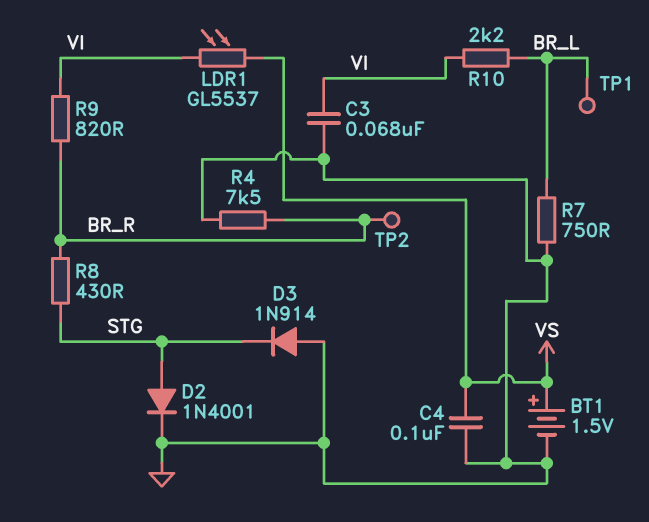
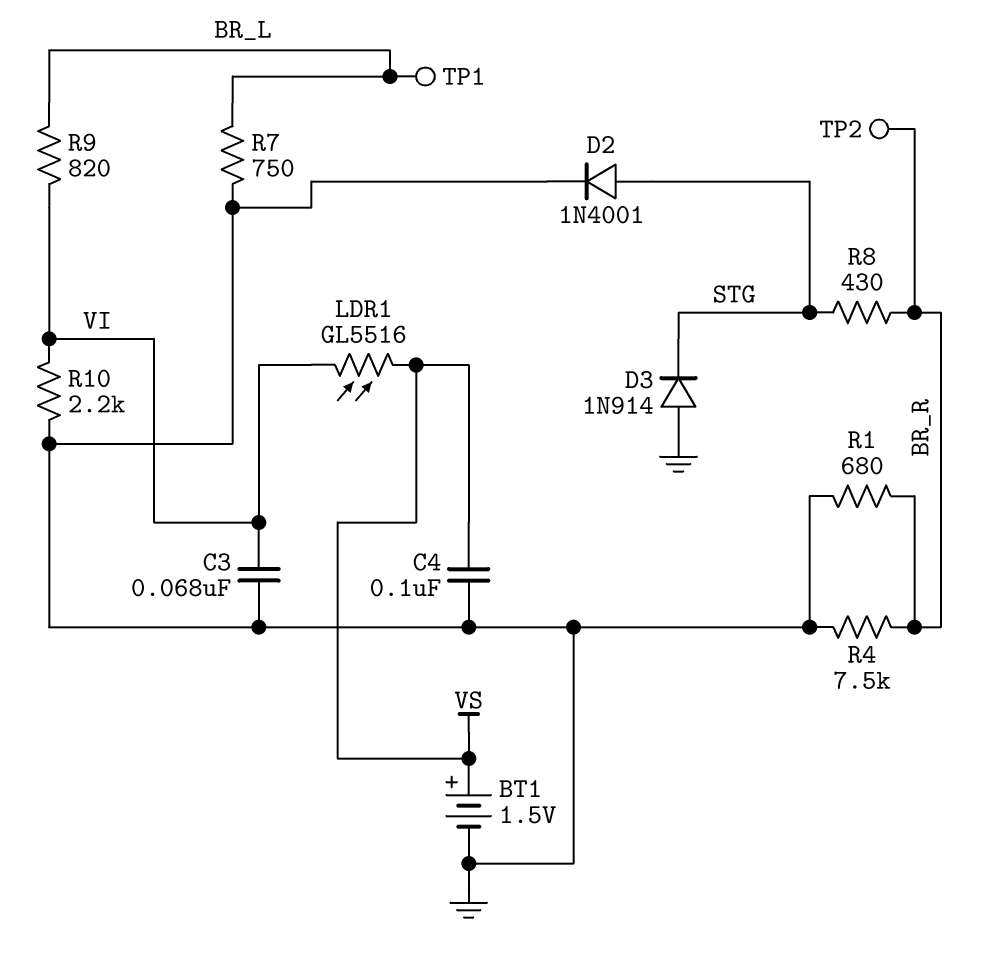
LDR1: GL5537 (VI, VS) -> GL5516 (VI, VS)
R1: none -> 680 (BR_R, GND)
R9: 820 (BR_R, VI) -> 820 (BR_L, VI)
R10: 2.2k (BR_L, VI) -> 2.2k (GND, VI)

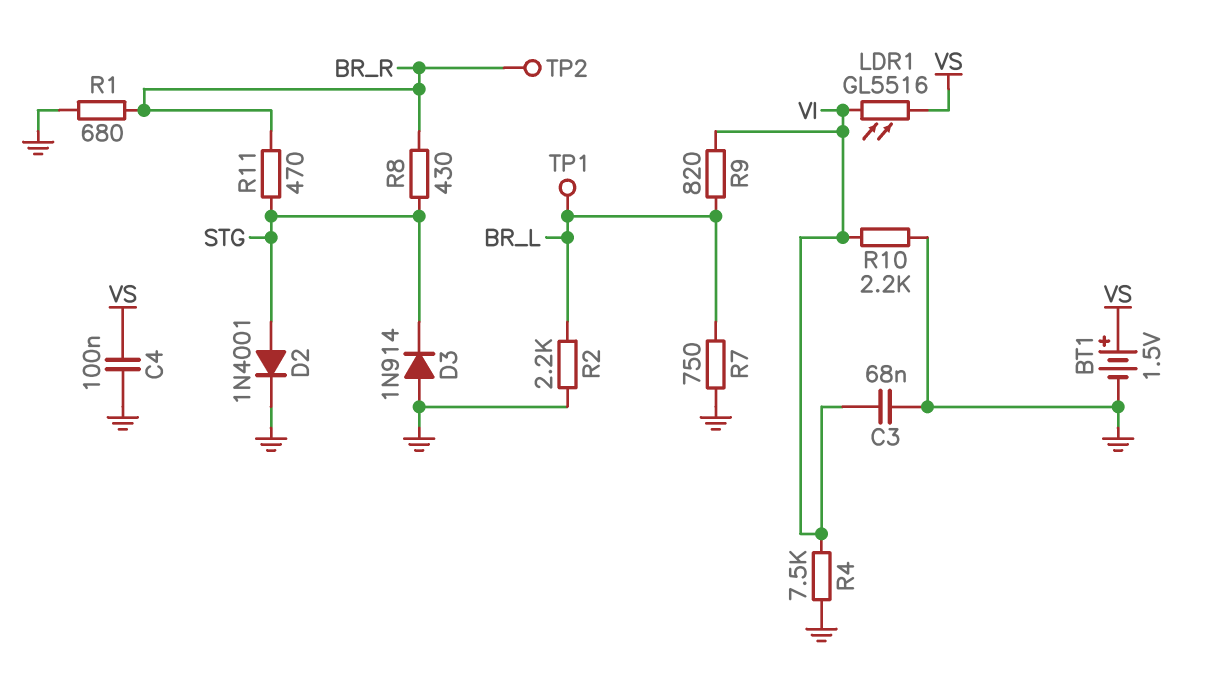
R2: none -> 2.2k (BR_L, GND)
R4: 7.5k (BR_R, GND) -> 7.5k (GND, VI)
R11: none -> 470 (BR_R, STG)

